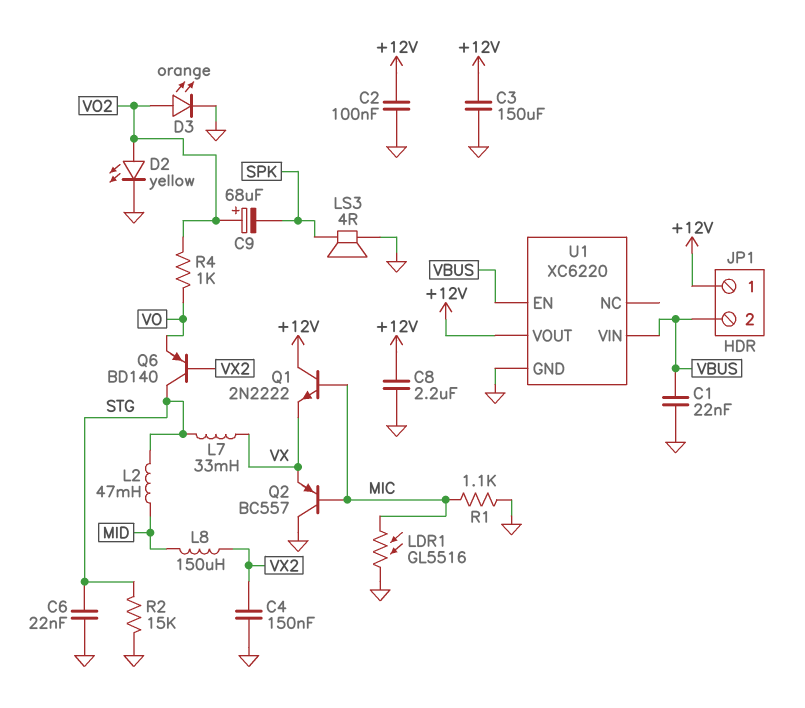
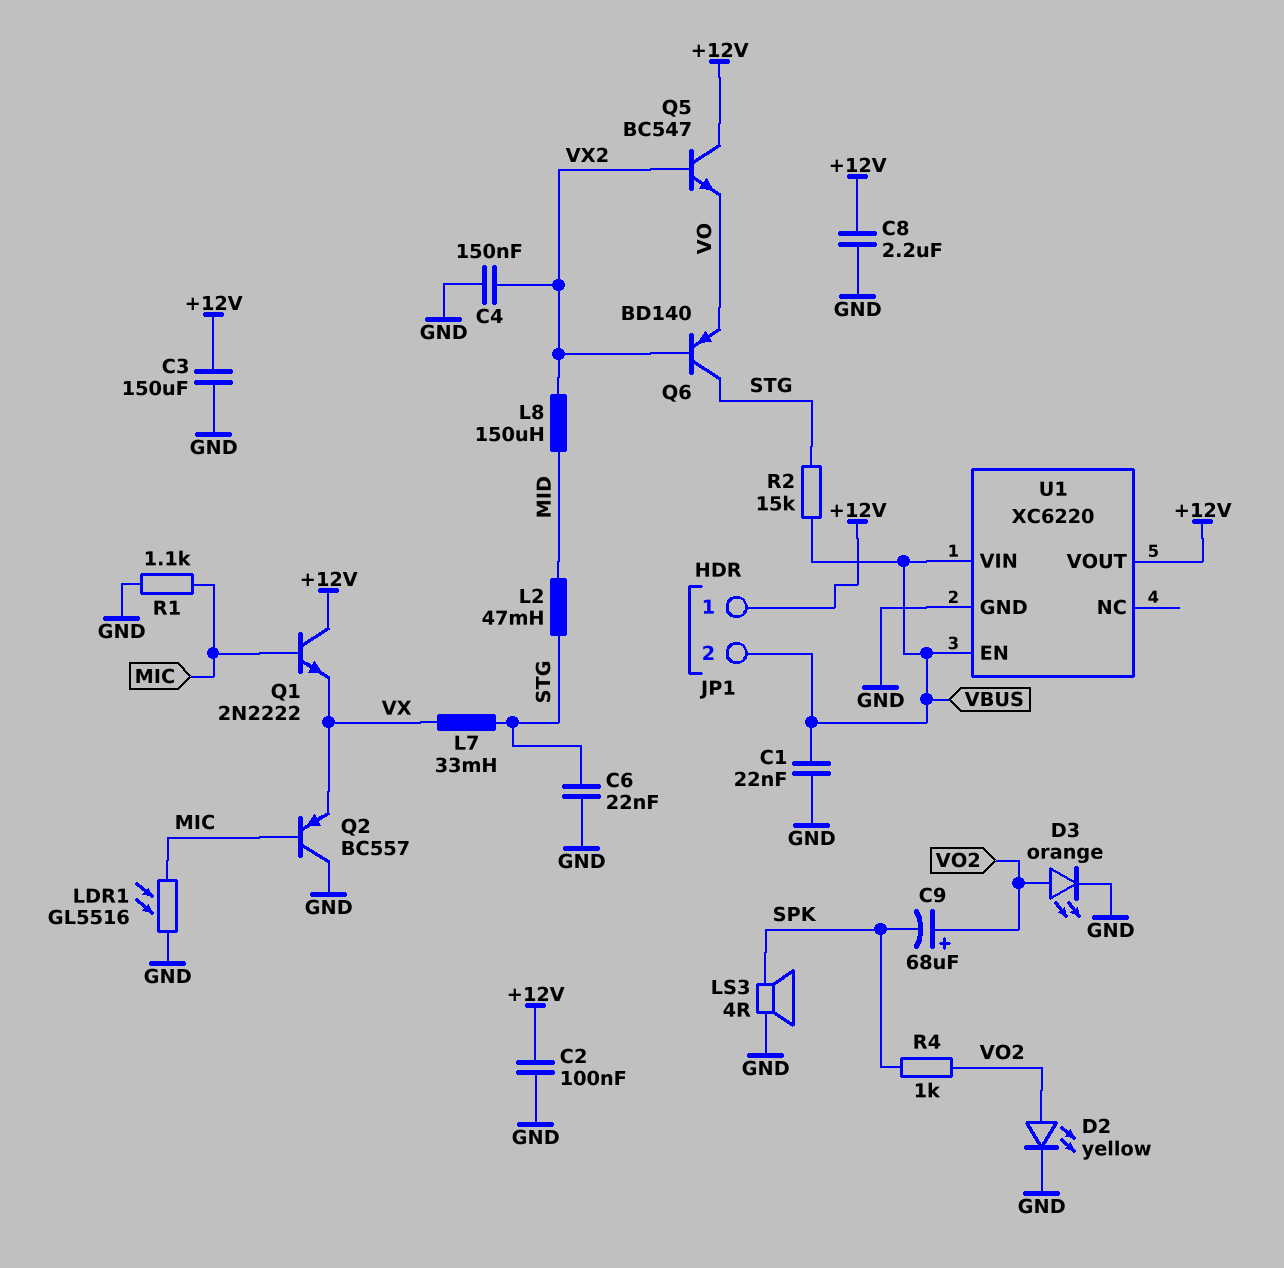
Q5: none -> NPN BC547 (B VX2, C +12V, E VO)
R2: 15k (GND, STG) -> 15k (STG, VBUS)
R4: 1k (VO, VO2) -> 1k (SPK, VO2)

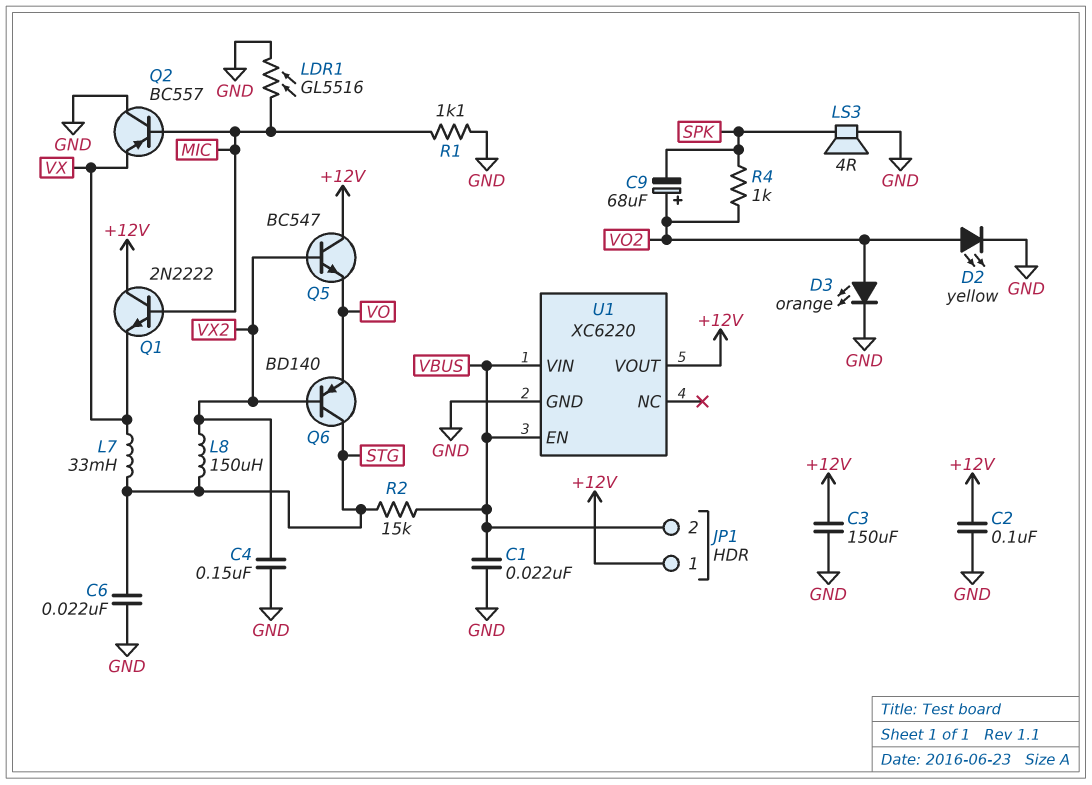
C8: 2.2uF (+12V, GND) -> none
L2: 47mH (MID, STG) -> none
L8: 150uH (MID, VX2) -> 150uH (STG, VX2)

